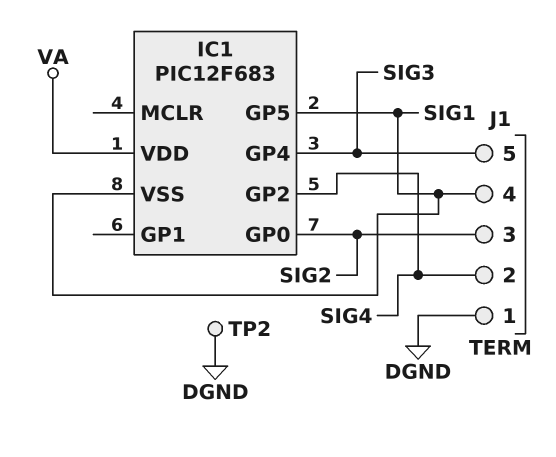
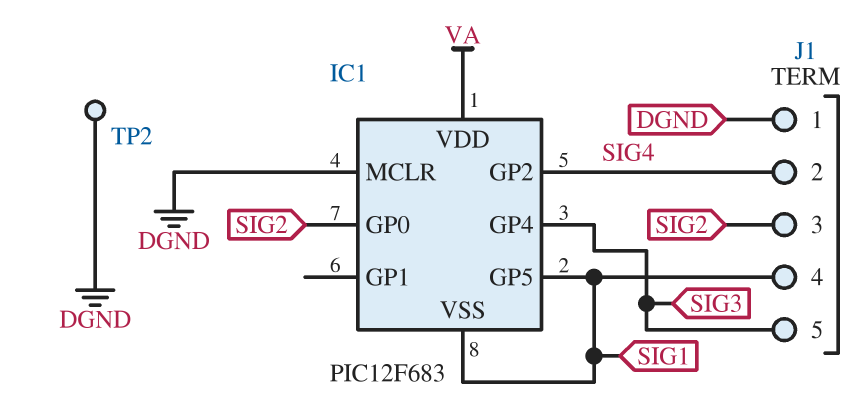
IC1 pin MCLR: none -> DGND

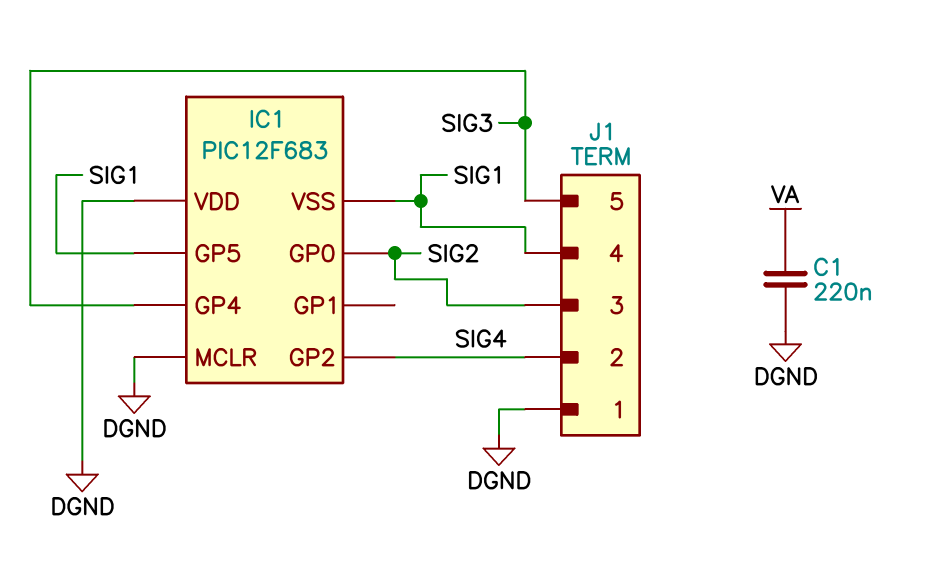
C1: none -> 220nF (DGND, VA)
IC1 pin VDD: VA -> DGND
TP2: test point (DGND) -> none

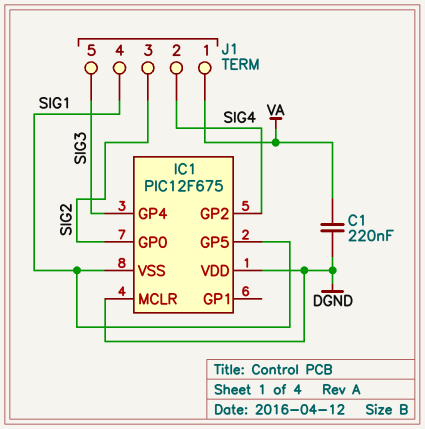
IC1: PIC12F683 -> PIC12F675
J1 pin 1: DGND -> VA

